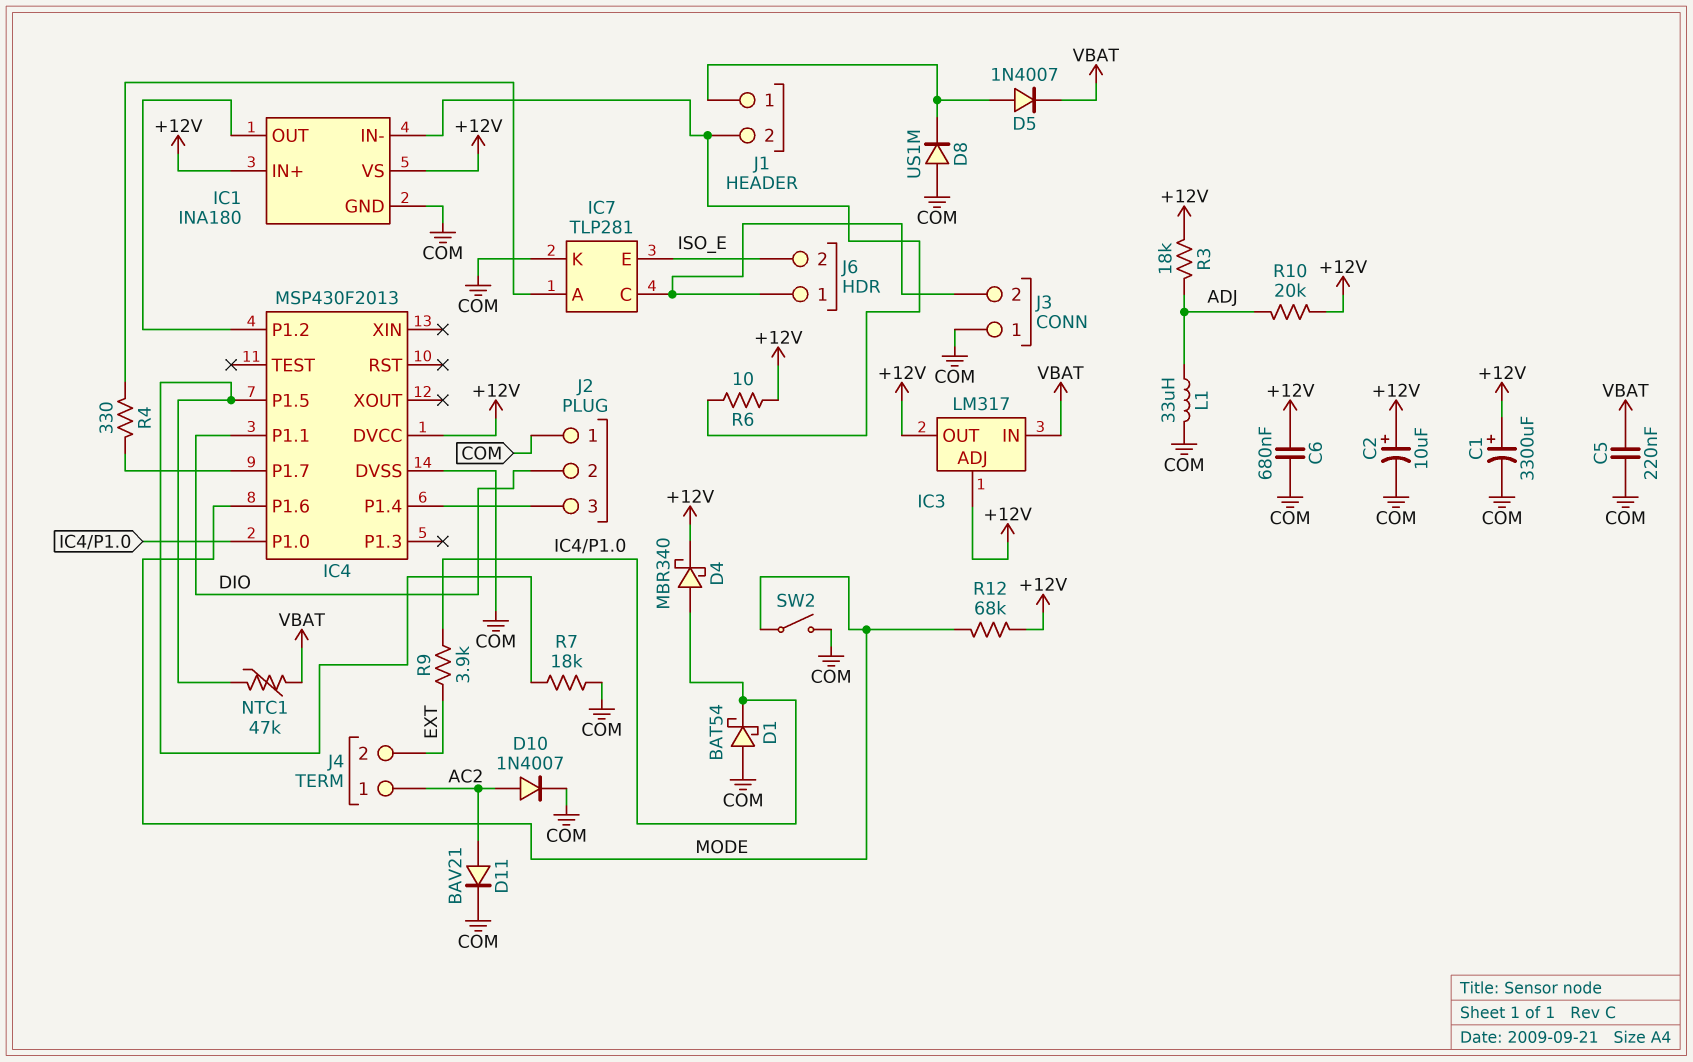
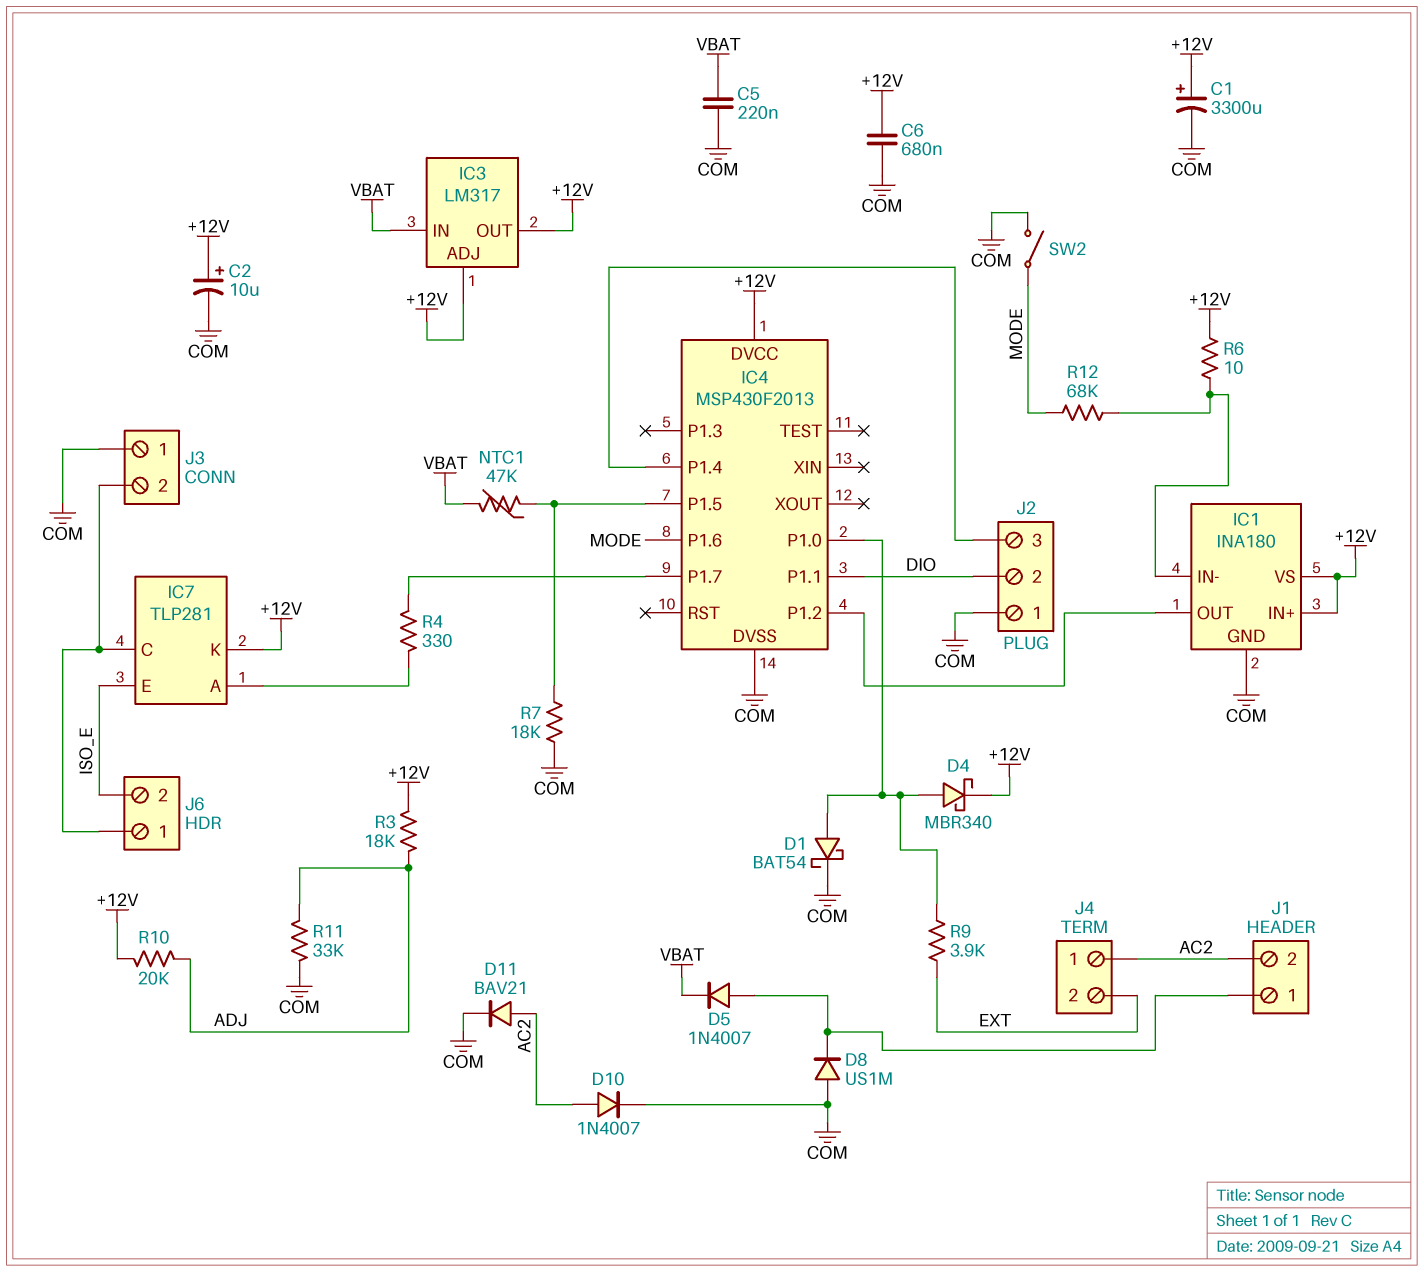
D1: schottky BAT54 (A COM, K IC4/P1.0) -> schottky BAT54 (A IC4/P1.0, K COM)
IC7 pin K: COM -> +12V
J1 pin 2: IC1/IN- -> AC2
L1: 33uH (ADJ, COM) -> none
R11: none -> 33k (ADJ, COM)
R12: 68k (+12V, MODE) -> 68k (IC1/IN-, MODE)

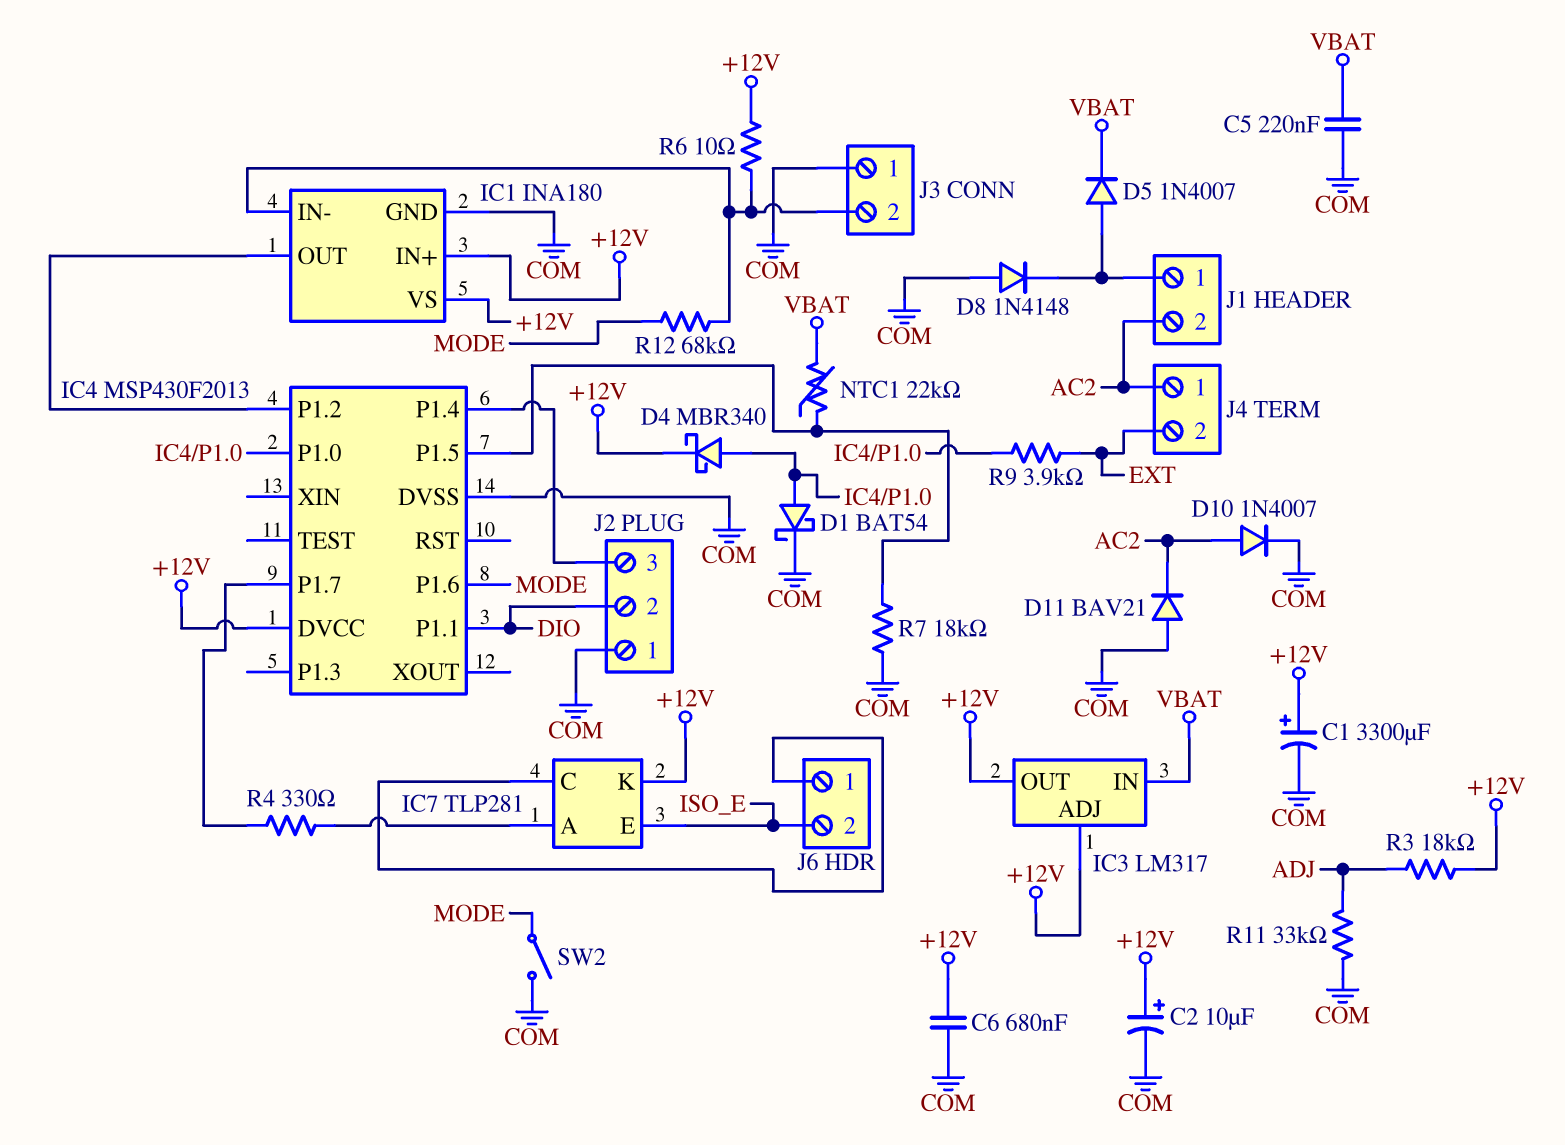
D8: diode US1M (A COM, K J1/1) -> diode 1N4148 (A COM, K J1/1)
D11: diode BAV21 (A AC2, K COM) -> diode BAV21 (A COM, K AC2)
J3 pin 2: IC7/C -> IC1/IN-
NTC1: 47k (IC4/P1.5, VBAT) -> 22k (IC4/P1.5, VBAT)
R10: 20k (+12V, ADJ) -> none

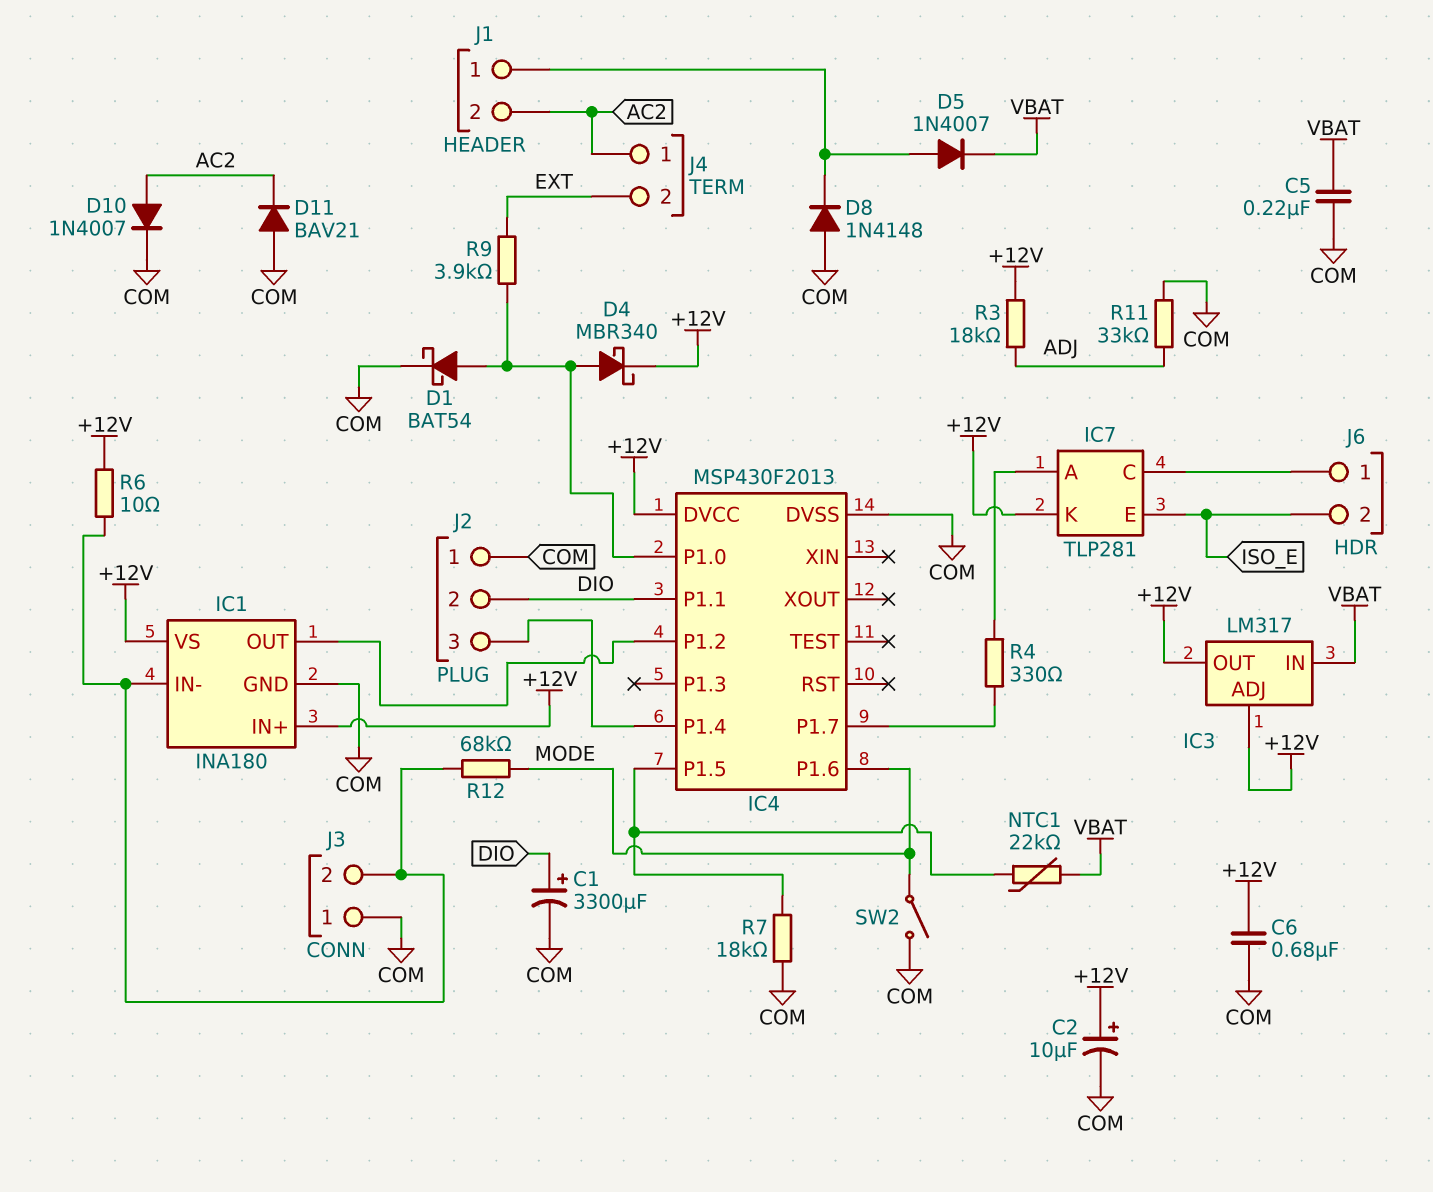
C1: 3300uF (plus +12V, minus COM) -> 3300uF (plus DIO, minus COM)

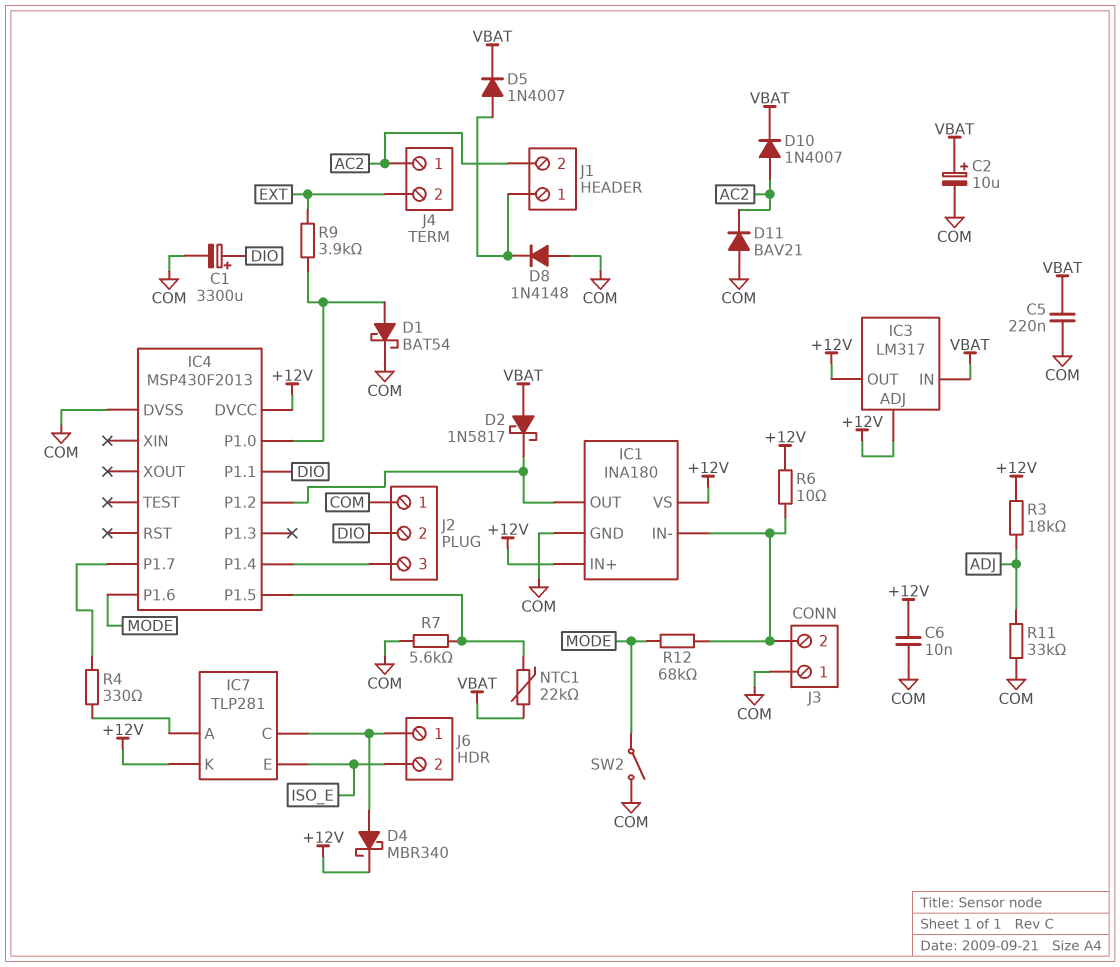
C2: 10uF (plus +12V, minus COM) -> 10uF (plus VBAT, minus COM)
C6: 680nF (+12V, COM) -> 10nF (+12V, COM)
D2: none -> schottky 1N5817 (A VBAT, K IC1/OUT)
D4: schottky MBR340 (A IC4/P1.0, K +12V) -> schottky MBR340 (A IC7/C, K +12V)
D10: diode 1N4007 (A AC2, K COM) -> diode 1N4007 (A AC2, K VBAT)
R7: 18k (COM, IC4/P1.5) -> 5.6k (COM, IC4/P1.5)

